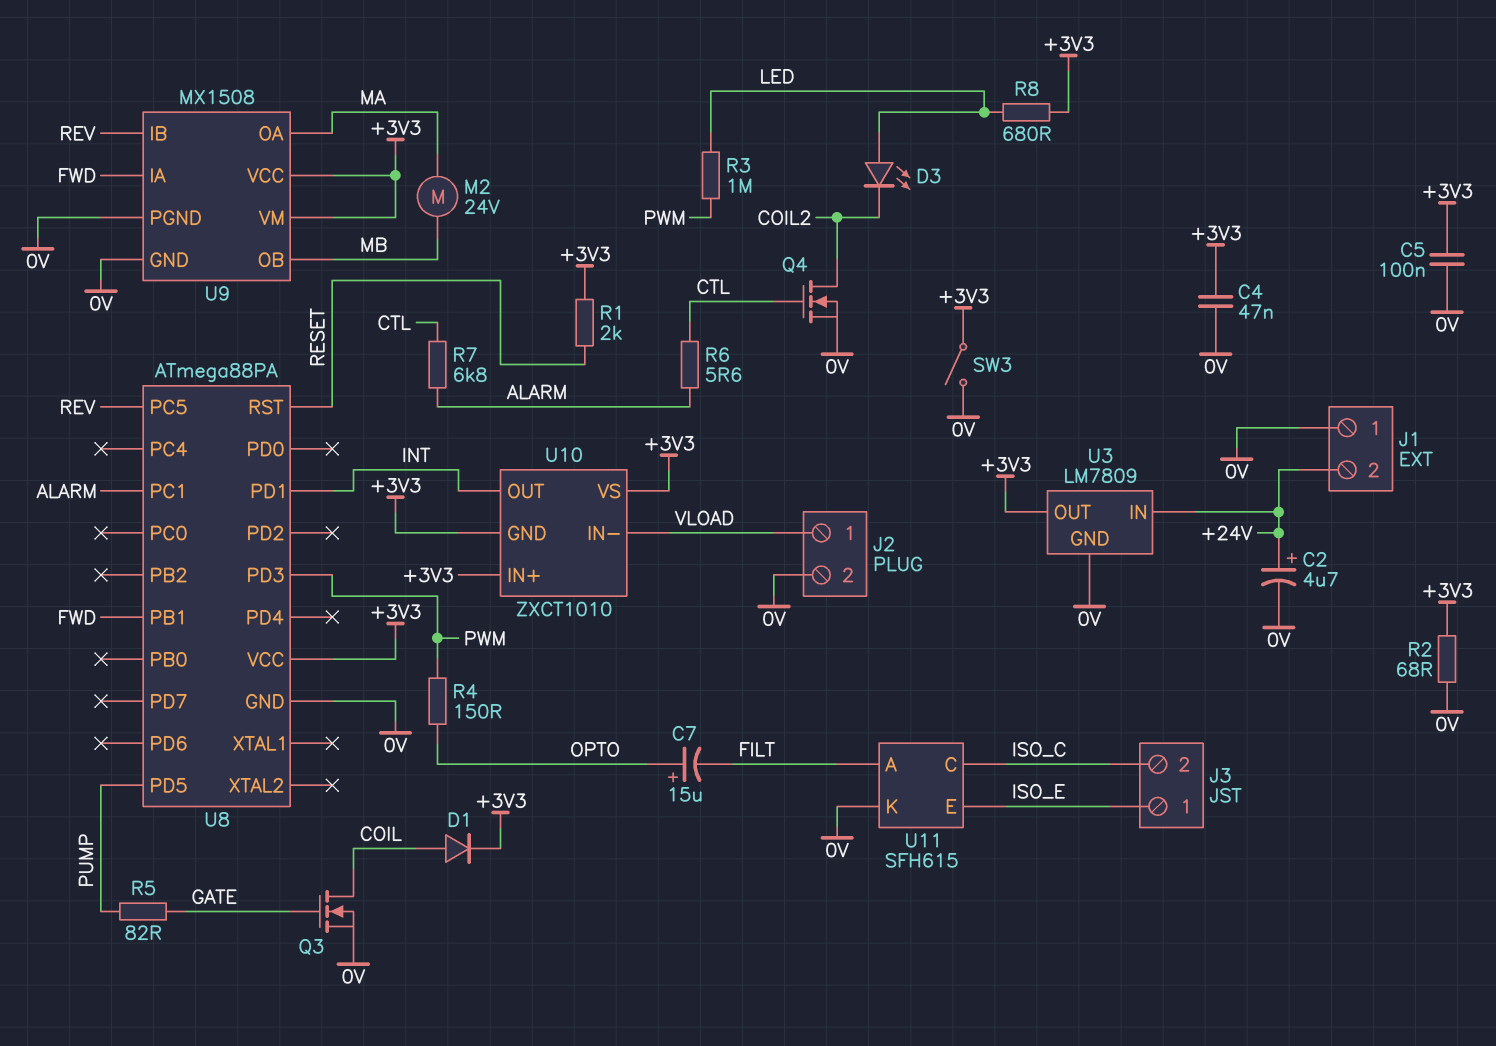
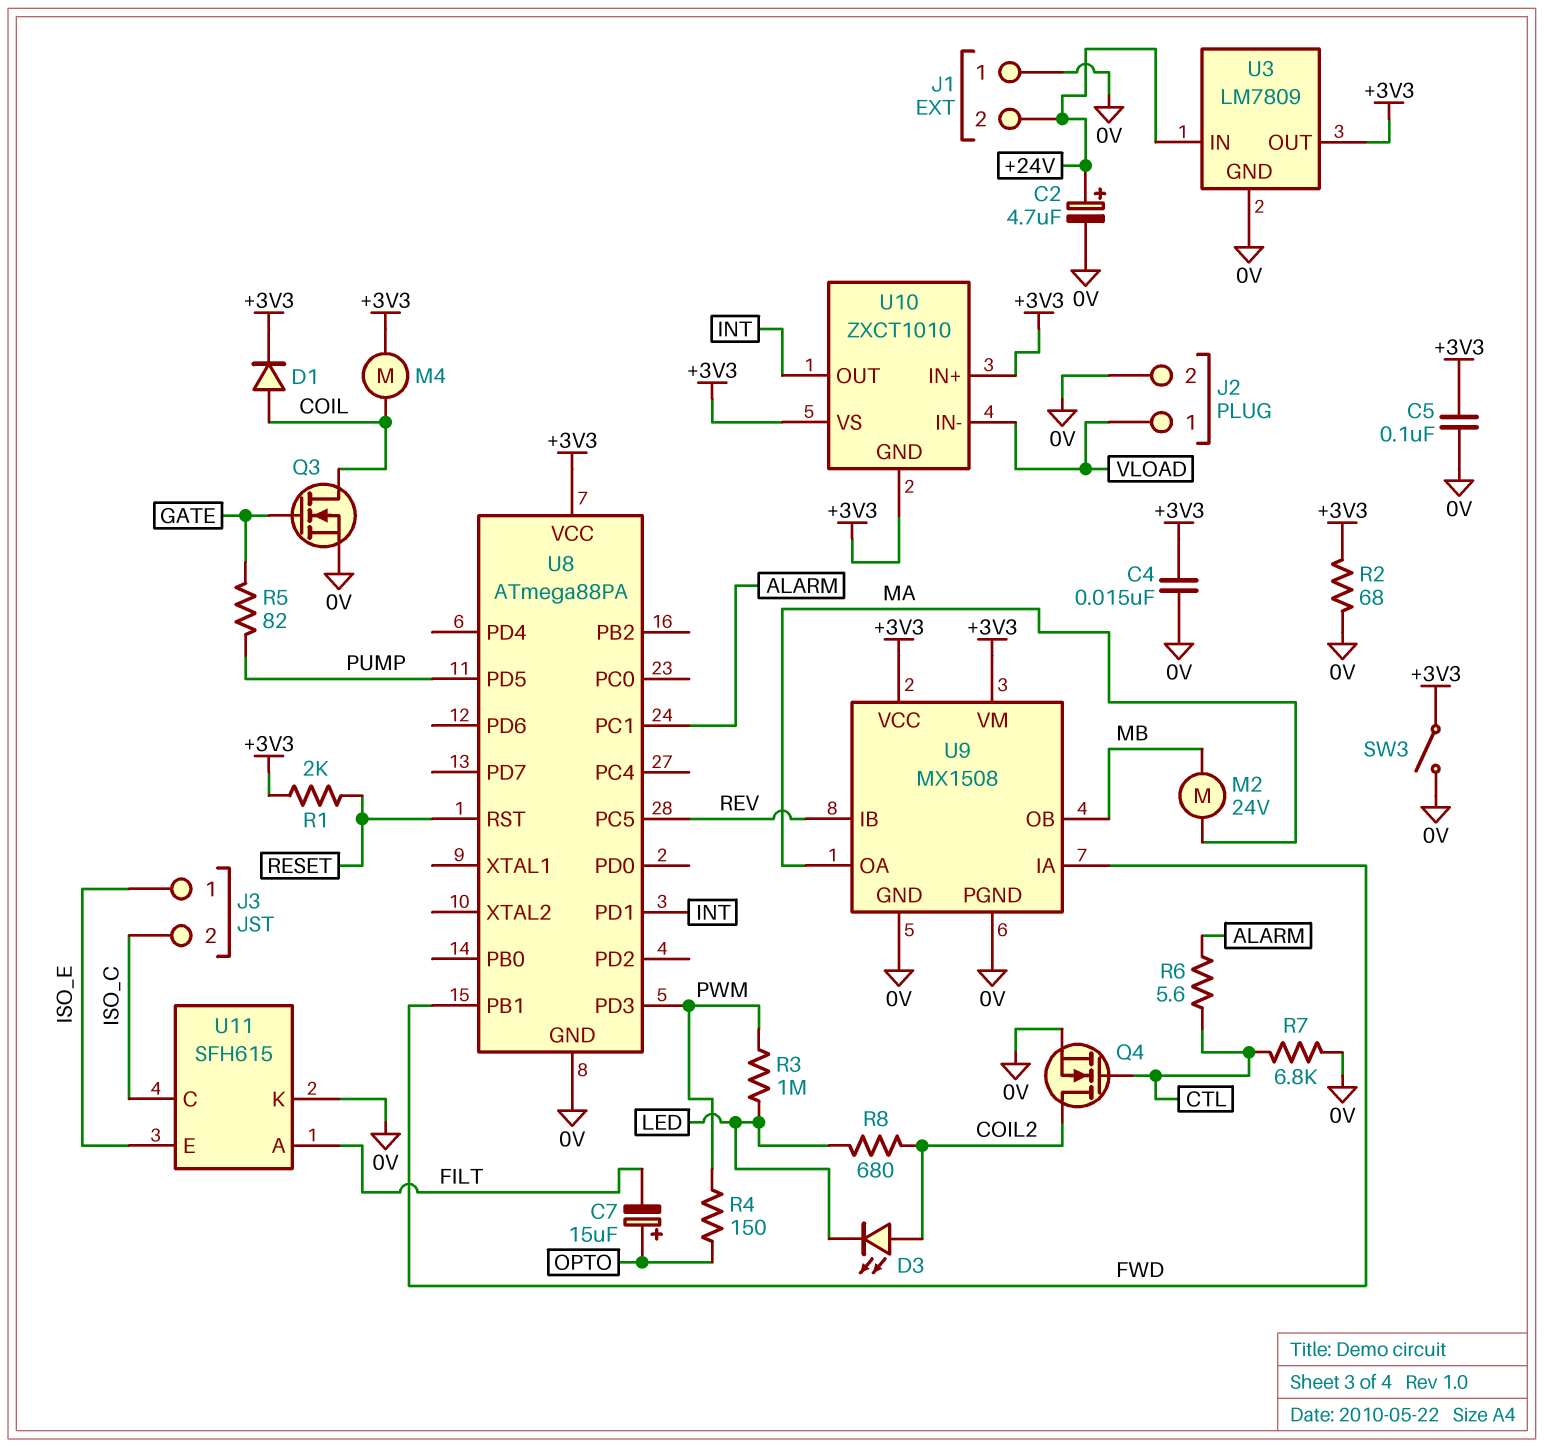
C4: 47nF (+3V3, 0V) -> 15nF (+3V3, 0V)
D3: LED (A LED, K COIL2) -> LED (A COIL2, K LED)
M4: none -> motor (+3V3, COIL)
R7: 6.8k (ALARM, CTL) -> 6.8k (0V, CTL)
R8: 680 (+3V3, LED) -> 680 (COIL2, LED)

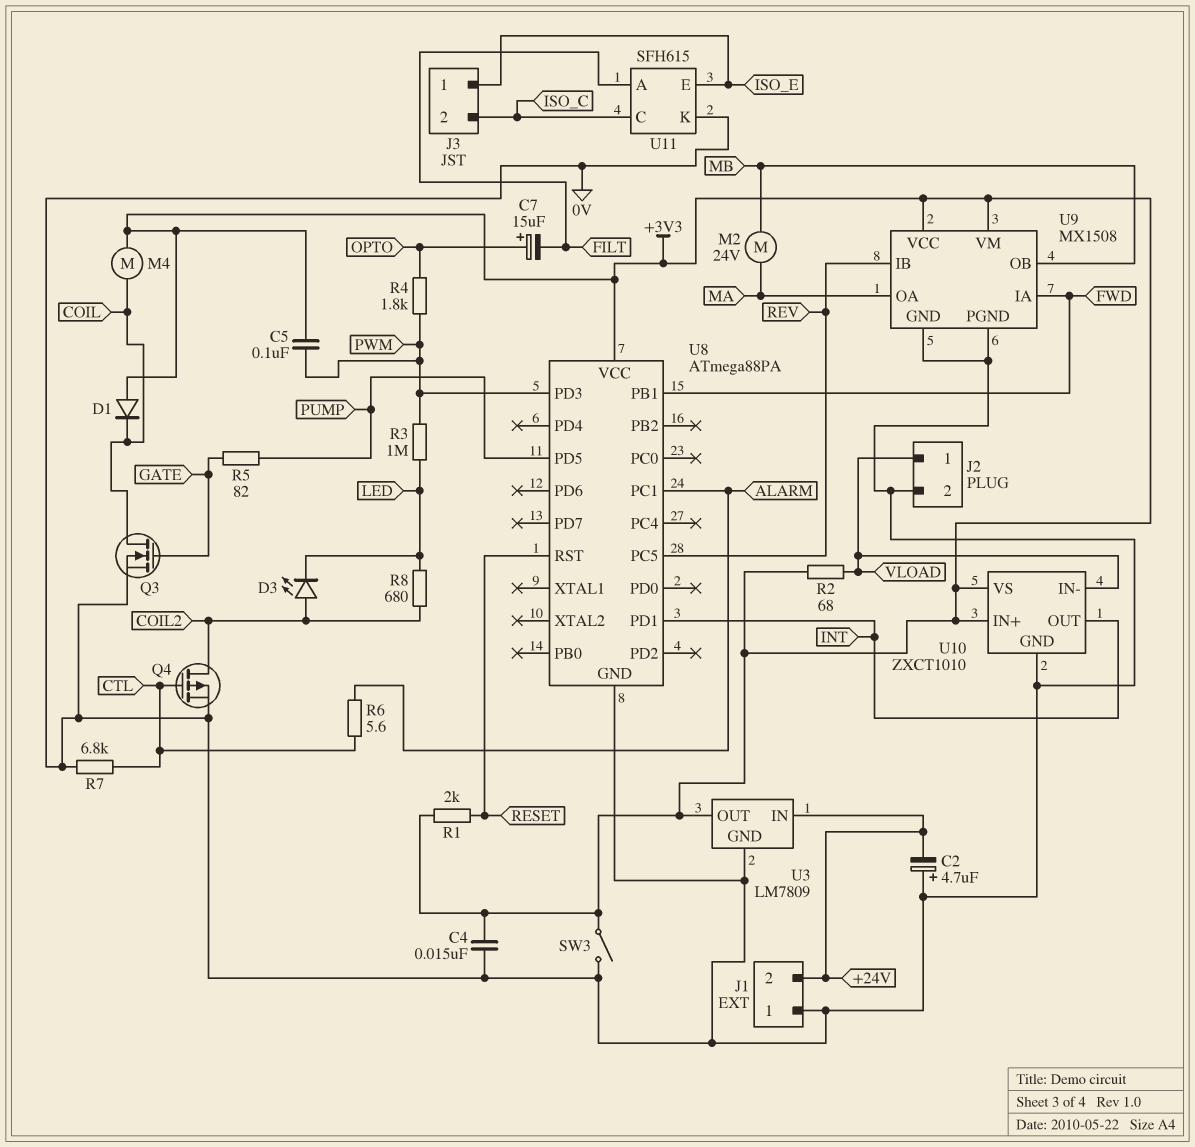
C2: 4.7uF (plus +24V, minus 0V) -> 4.7uF (plus 0V, minus +24V)
C5: 100nF (+3V3, 0V) -> 100nF (+3V3, PWM)
D1: diode (A COIL, K +3V3) -> diode (A +3V3, K COIL)
Q4: NMOS (G CTL, D COIL2, S 0V) -> PMOS (G CTL, D COIL2, S 0V)
R2: 68 (+3V3, 0V) -> 68 (+3V3, VLOAD)
R4: 150 (OPTO, PWM) -> 1.8k (OPTO, PWM)
U10 pin GND: +3V3 -> 0V

